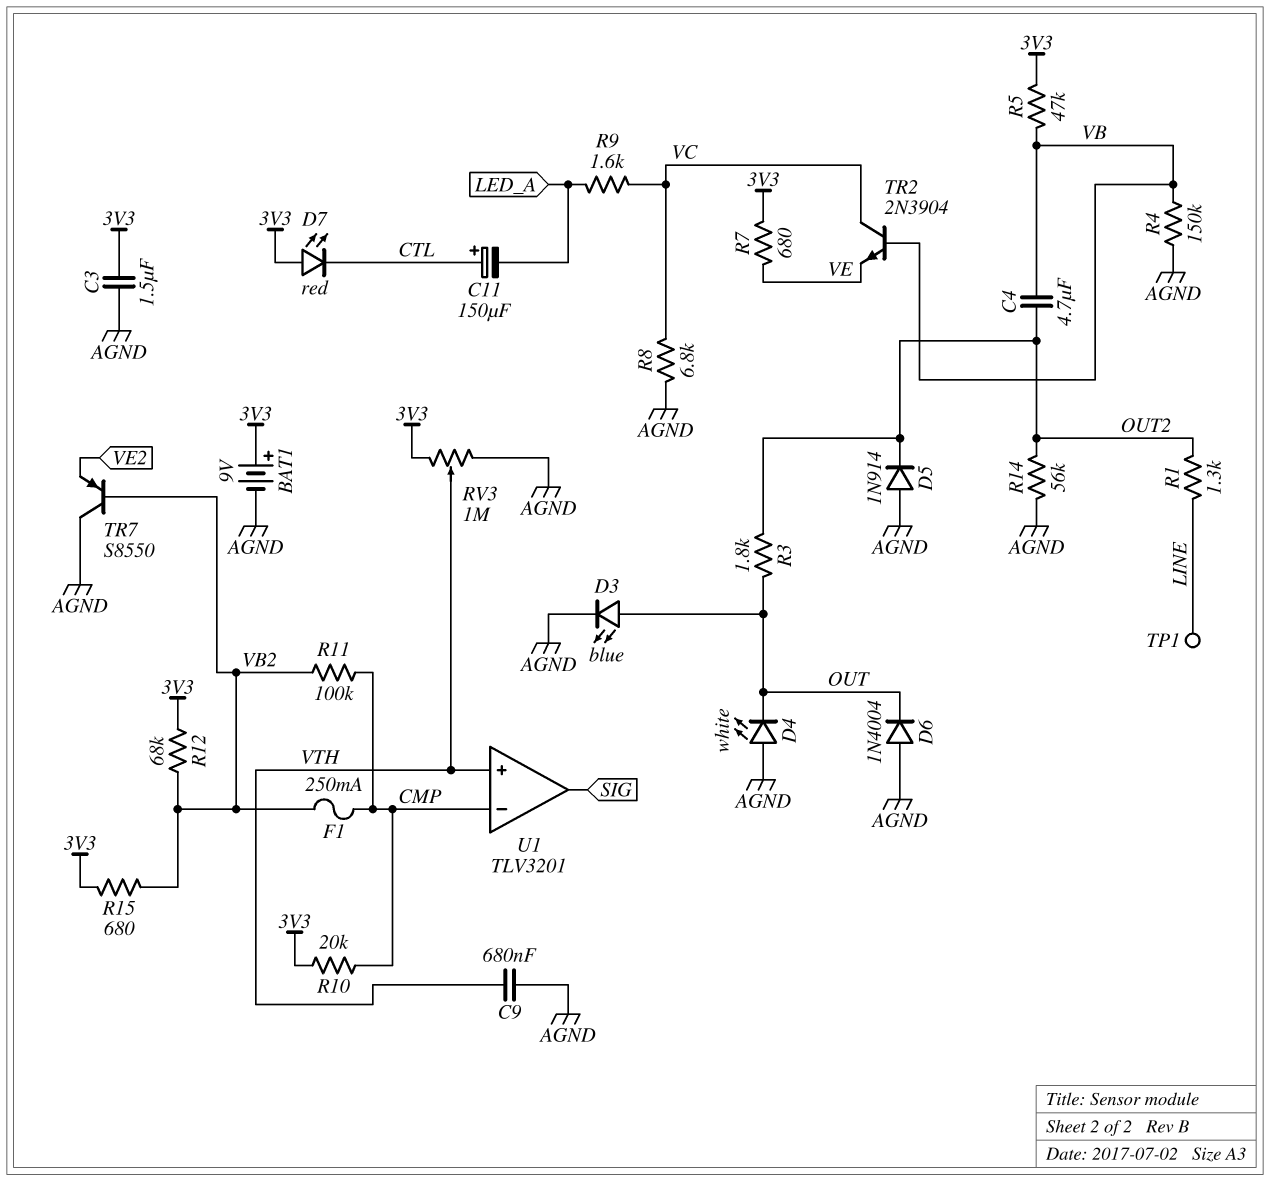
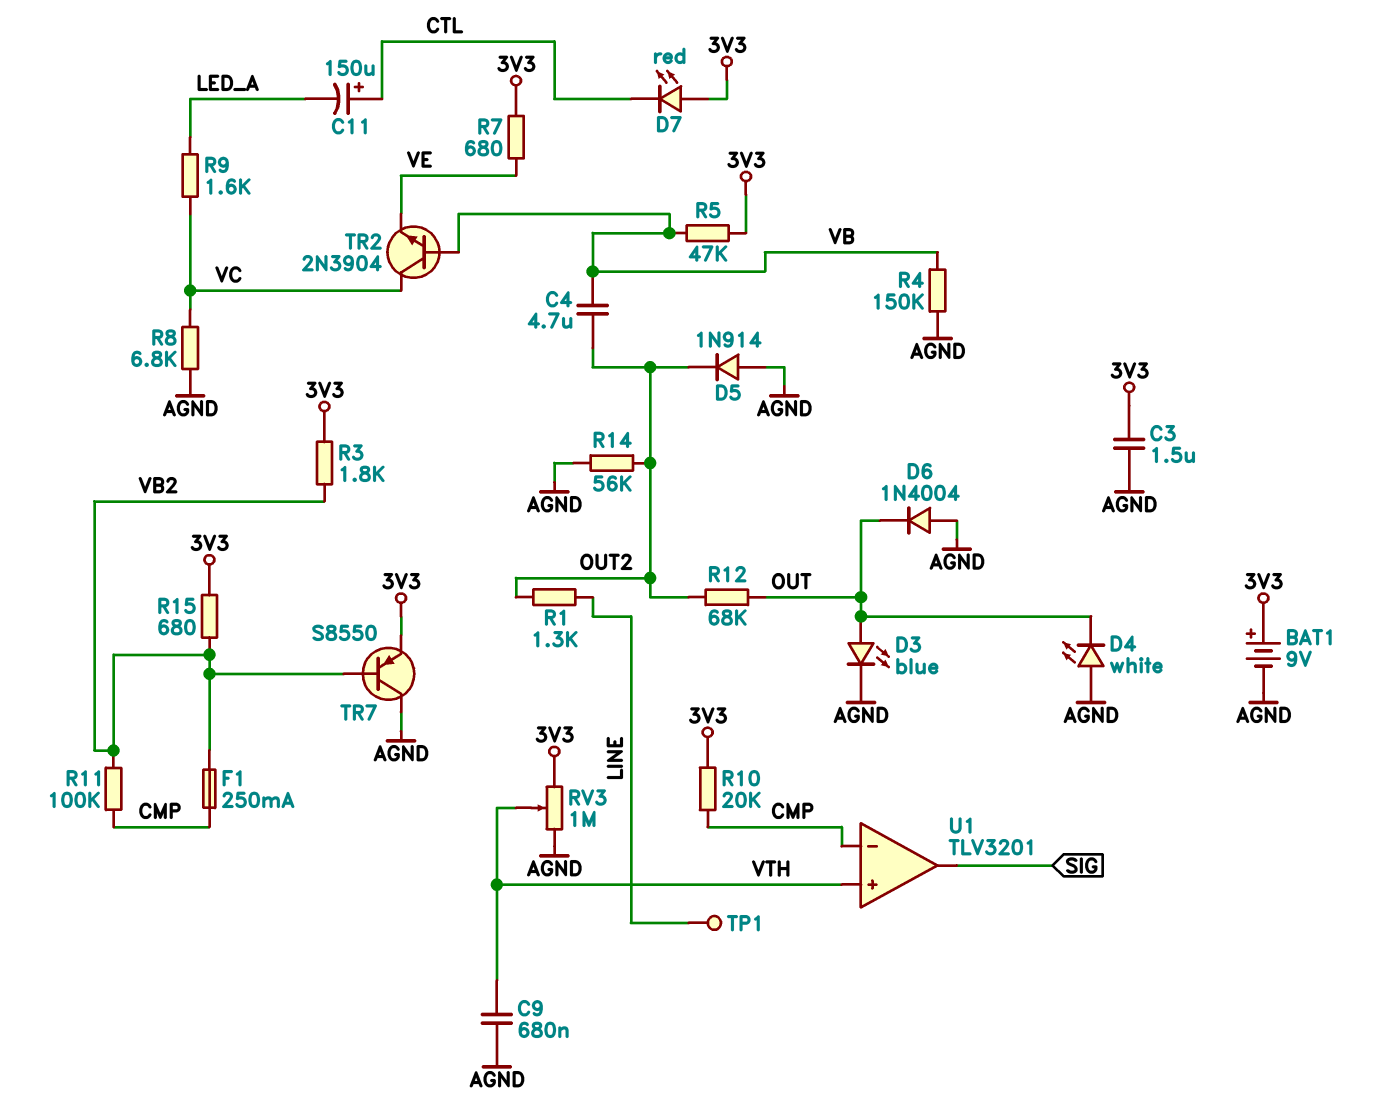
R3: 1.8k (OUT, OUT2) -> 1.8k (3V3, VB2)
R12: 68k (3V3, VB2) -> 68k (OUT, OUT2)
TR7: PNP S8550 (B VB2, C AGND, E VE2) -> PNP S8550 (B VB2, C AGND, E 3V3)

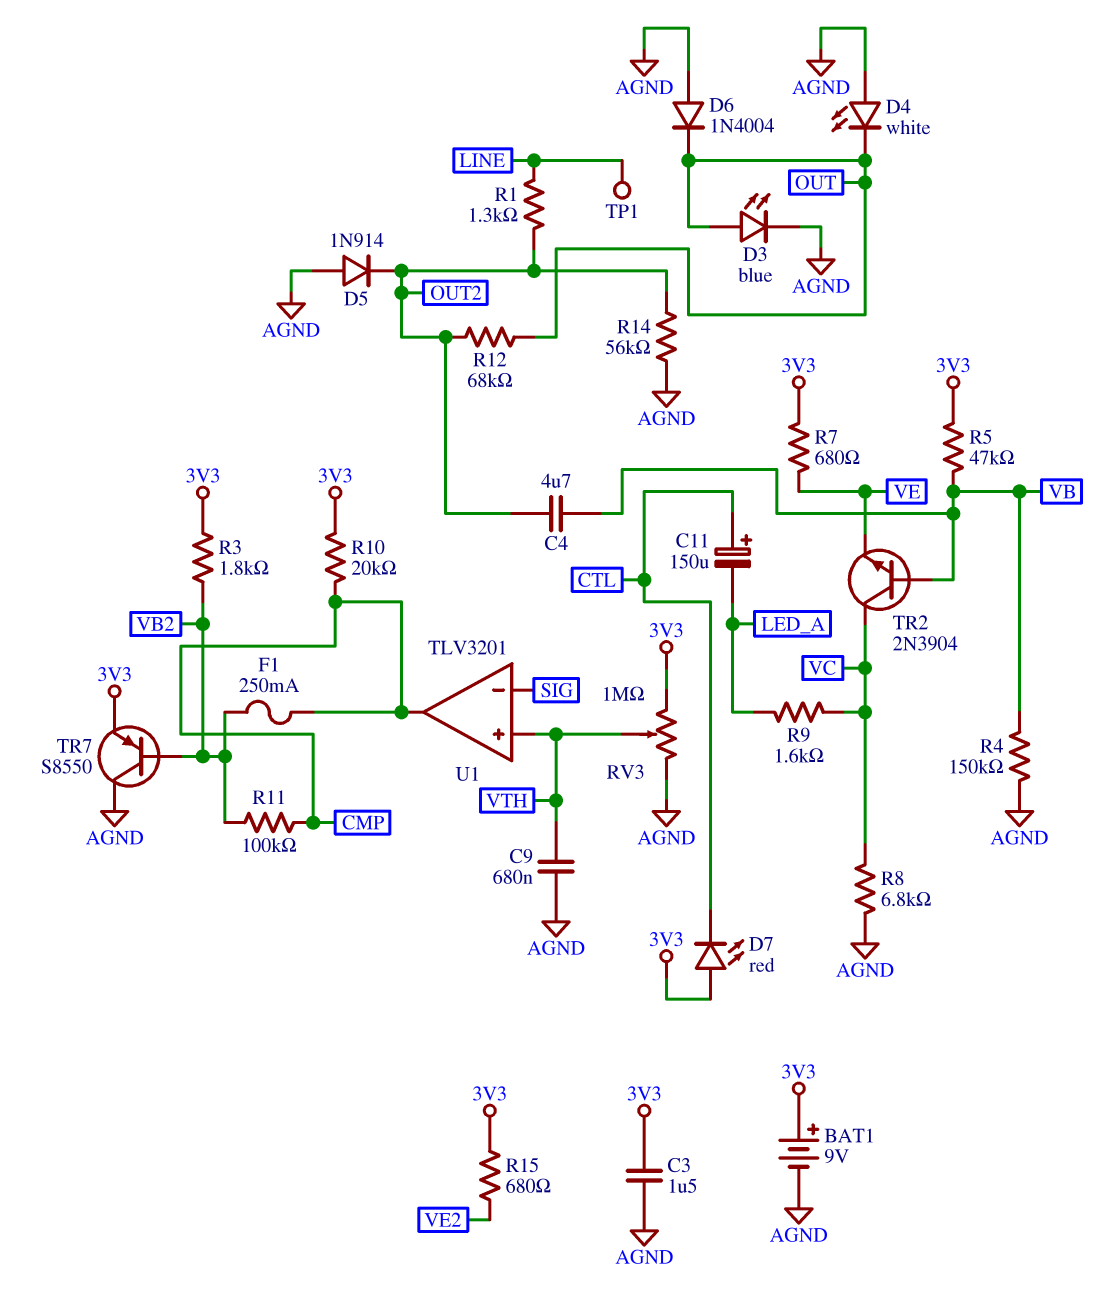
R15: 680 (3V3, VB2) -> 680 (3V3, VE2)
U1 pin in-: CMP -> SIG
U1 pin out: SIG -> CMP

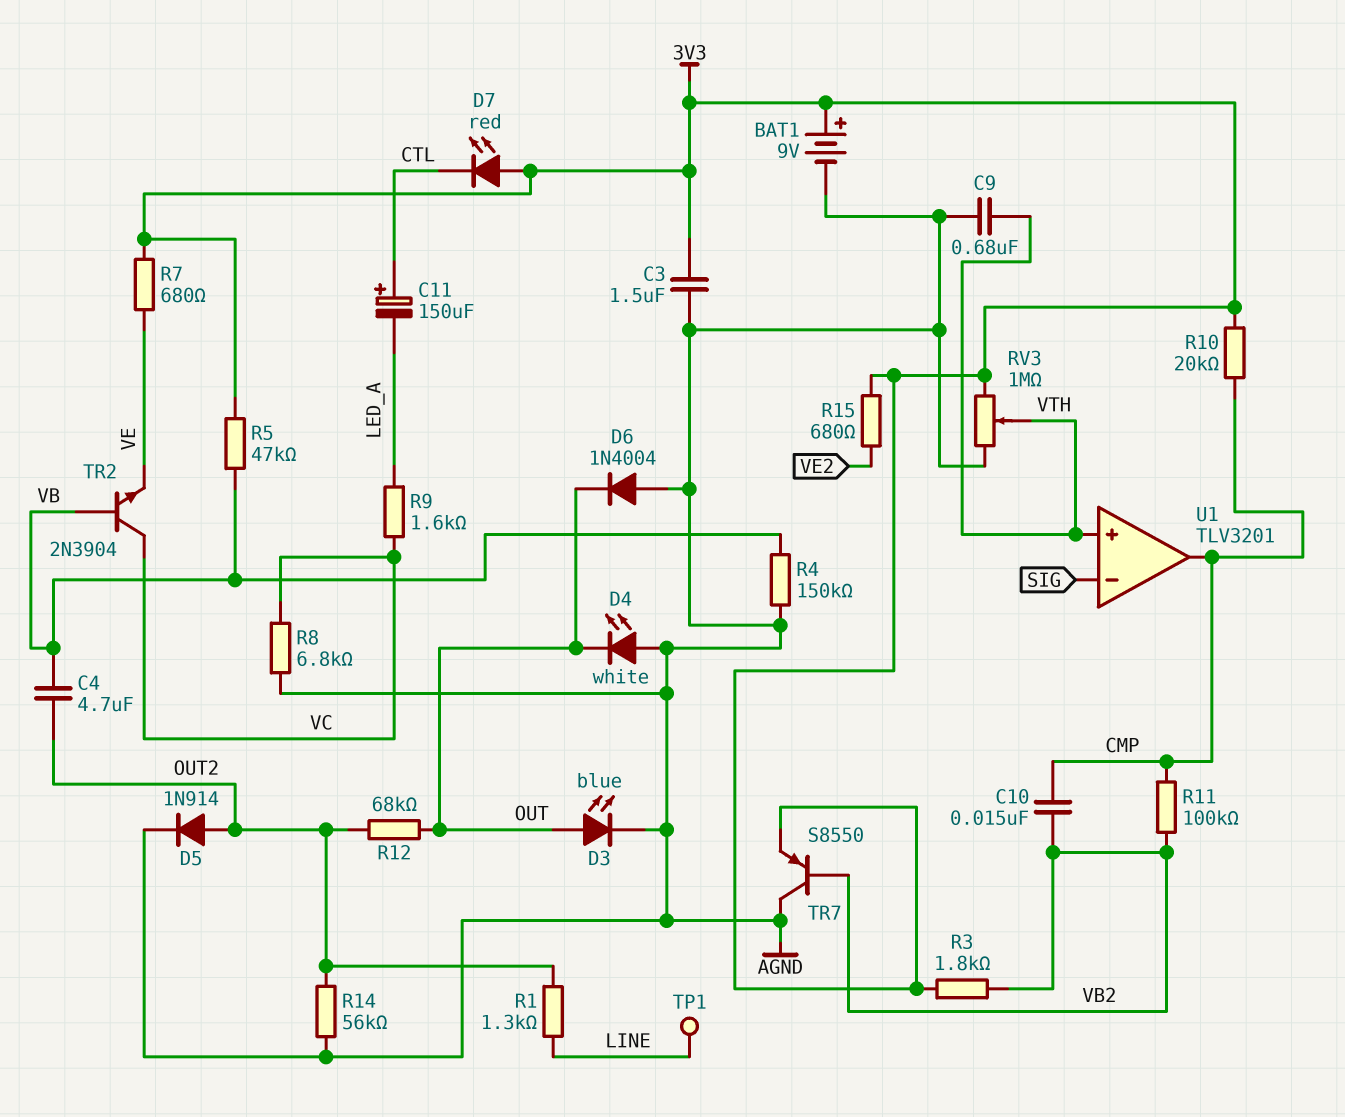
C10: none -> 15nF (CMP, VB2)
D5: diode 1N914 (A AGND, K OUT2) -> diode 1N914 (A OUT2, K AGND)
F1: 250mA (CMP, VB2) -> none

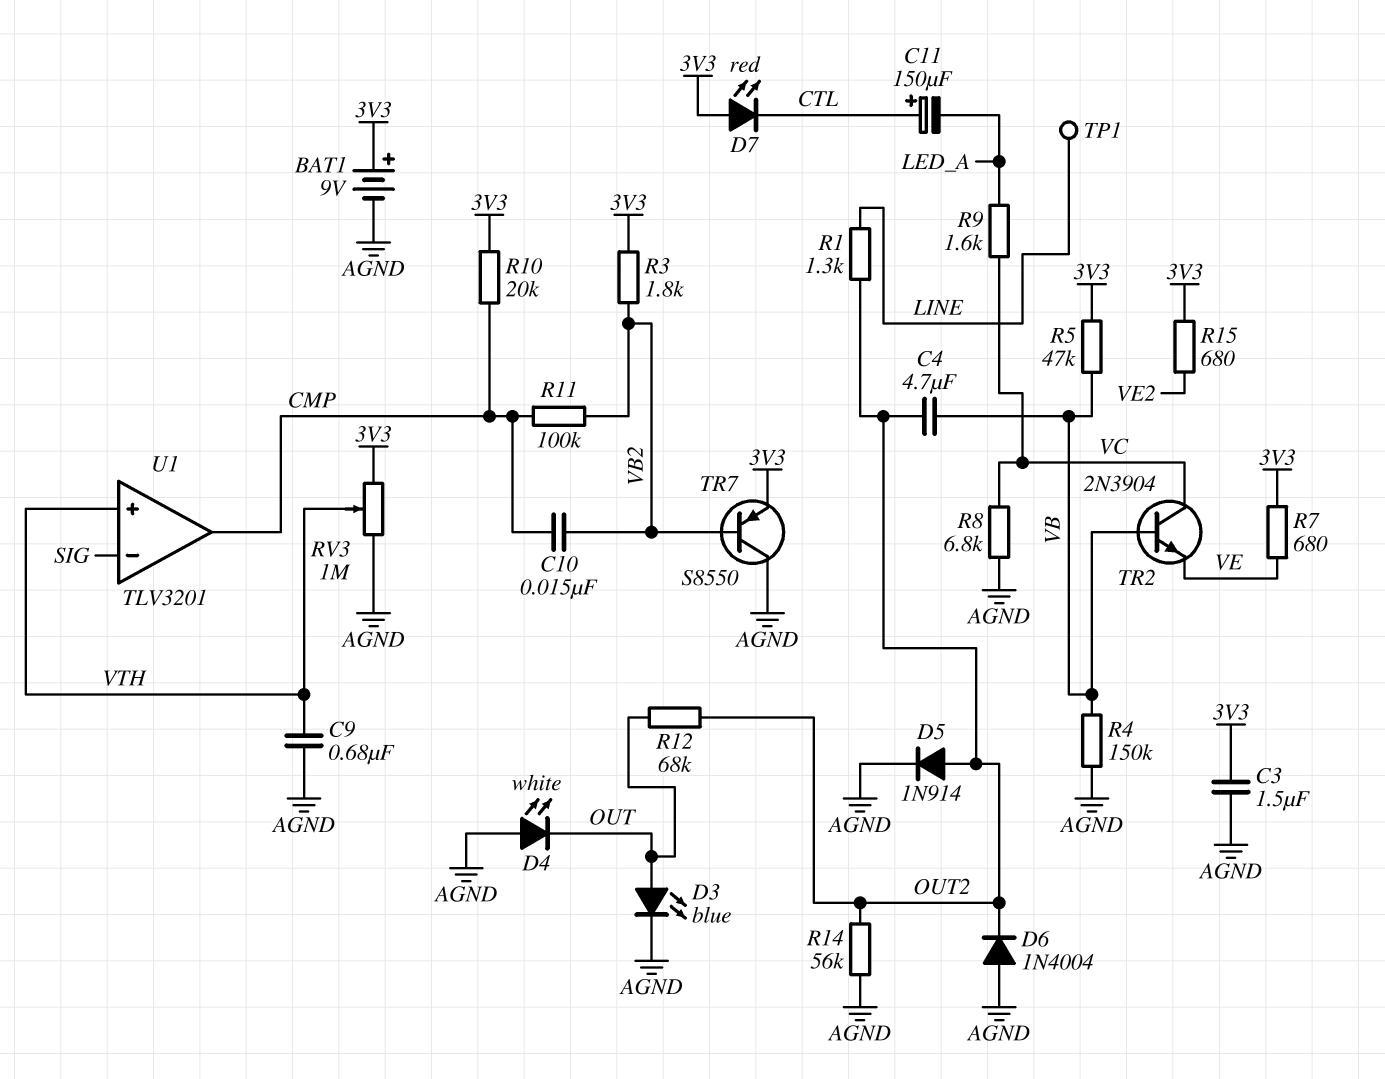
D6: diode 1N4004 (A AGND, K OUT) -> diode 1N4004 (A AGND, K OUT2)

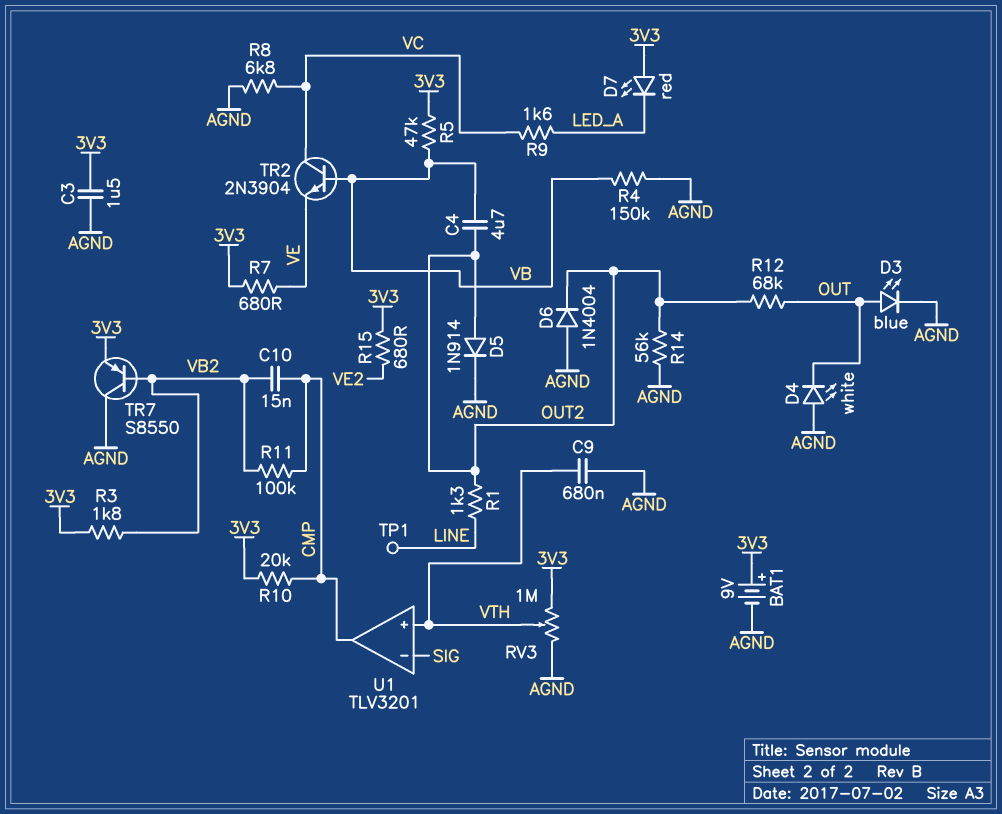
C11: 150uF (plus CTL, minus LED_A) -> none
D7: LED red (A 3V3, K CTL) -> LED red (A 3V3, K LED_A)

